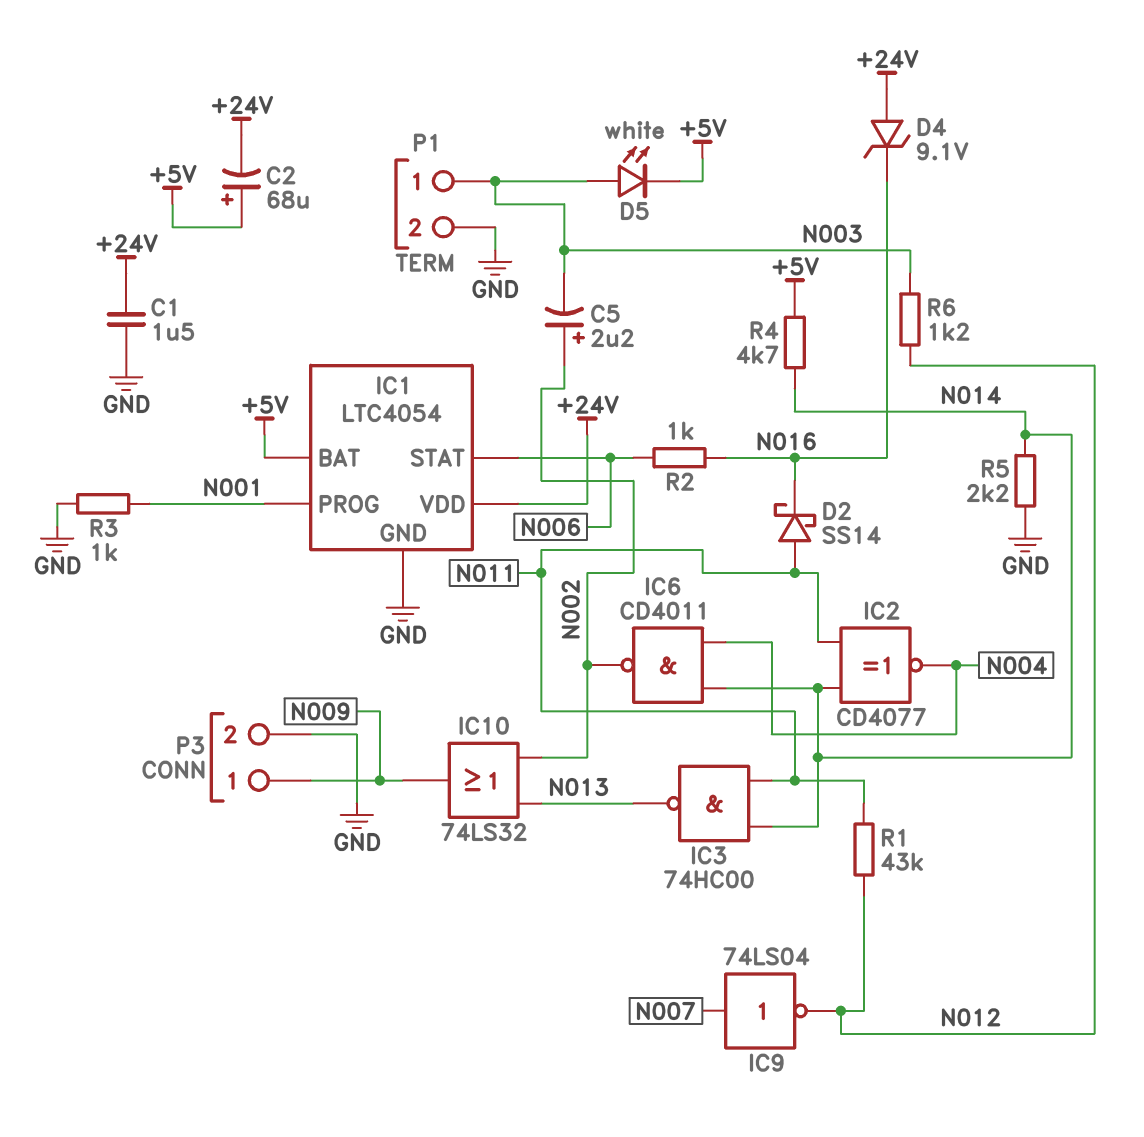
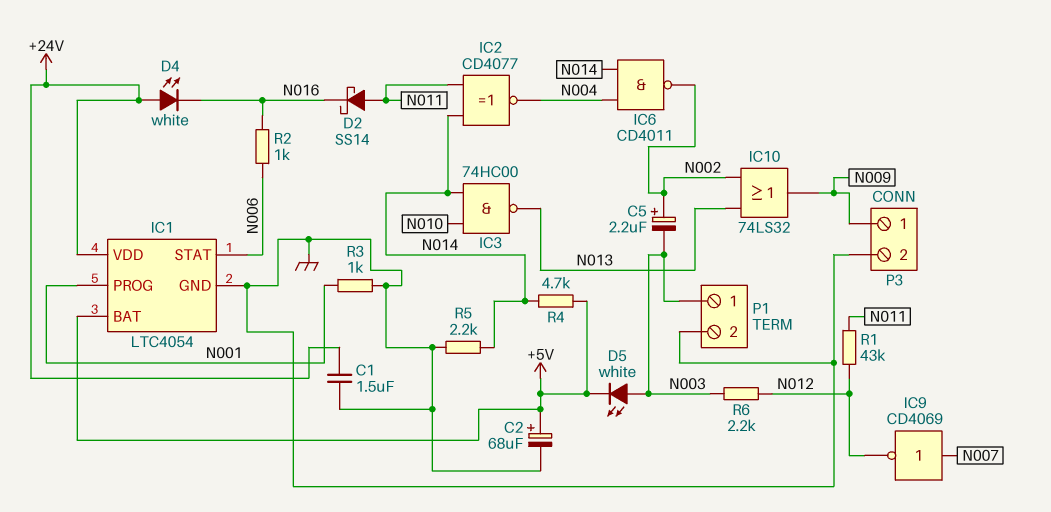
C2: 68uF (plus +5V, minus +24V) -> 68uF (plus +5V, minus GND)
D4: zener 9.1V (A +24V, K N016) -> LED white (A +24V, K N016)
IC3: NAND 74HC00 (in N011, in N014, out N013) -> NAND 74HC00 (in N010, in N014, out N013)
IC9: NOT 74LS04 (in N007, out N012) -> NOT CD4069 (in N007, out N012)
R6: 1.2k (N003, N012) -> 2.2k (N003, N012)

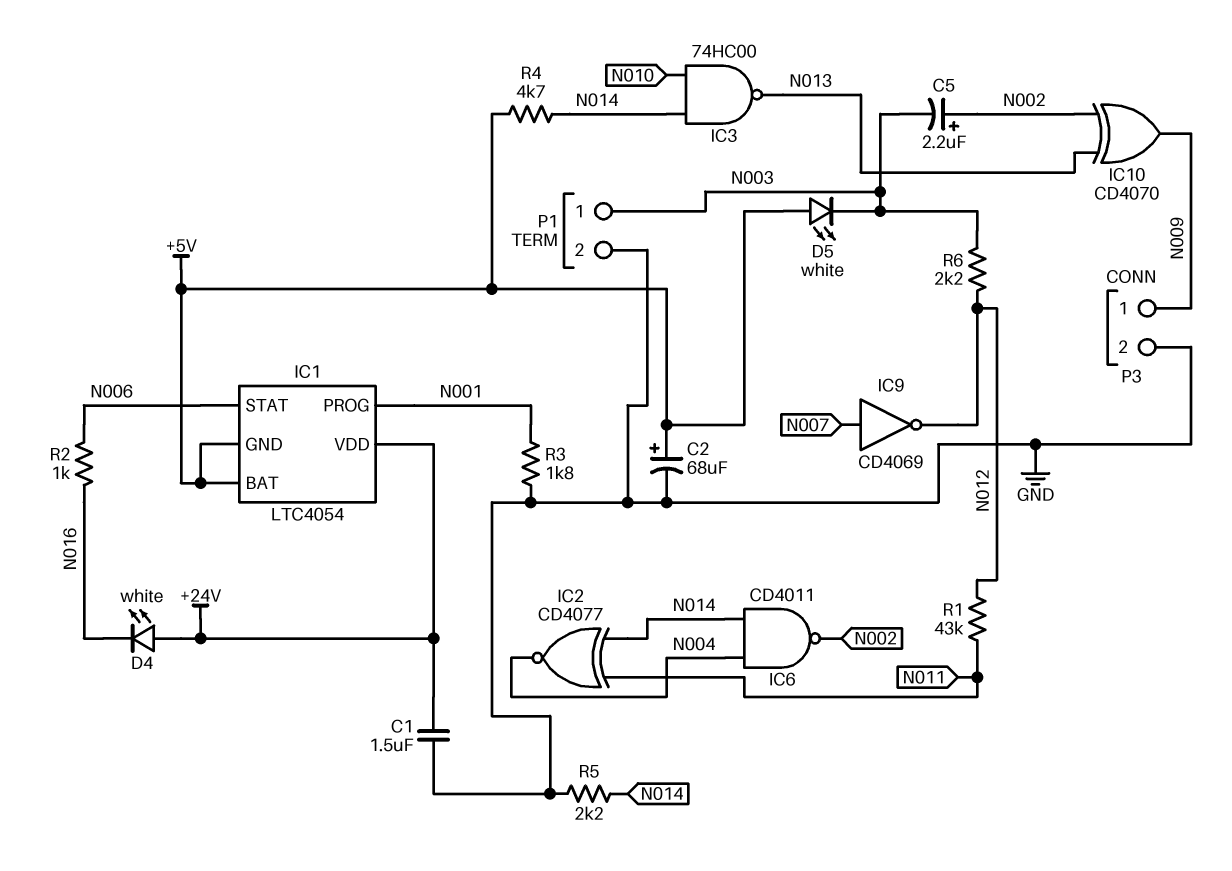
D2: schottky SS14 (A N011, K N016) -> none
D5: LED white (A N003, K +5V) -> LED white (A +5V, K N003)
IC1 pin GND: GND -> +5V
IC10: OR 74LS32 (in N002, in N013, out N009) -> XOR CD4070 (in N002, in N013, out N009)
R3: 1k (GND, N001) -> 1.8k (GND, N001)

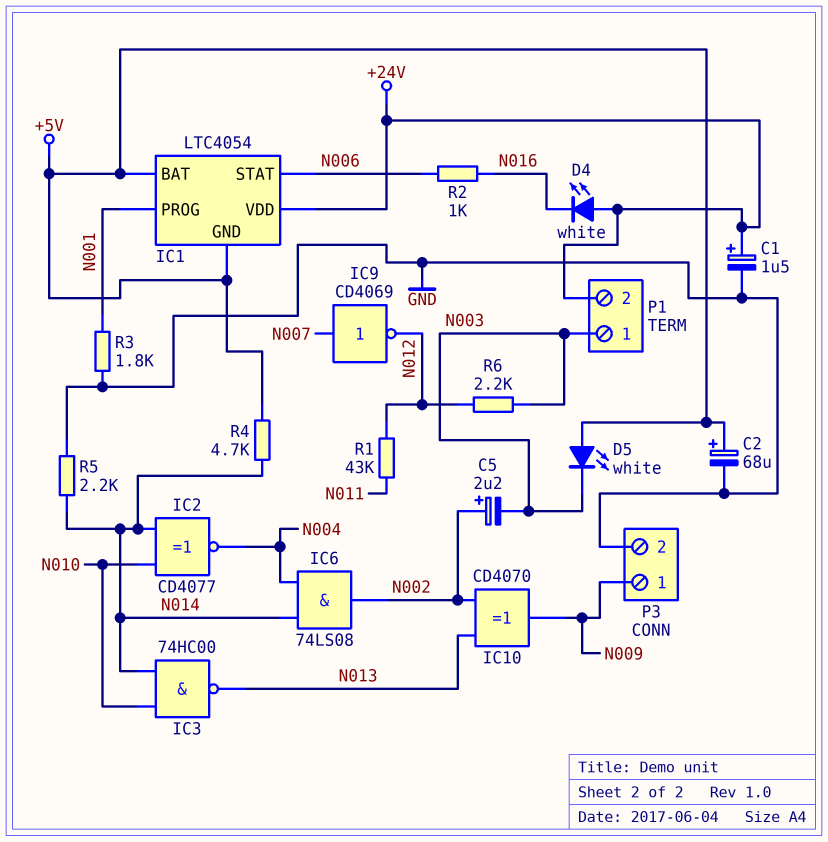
C1: 1.5uF (+24V, GND) -> 1.5uF (plus +24V, minus GND)
IC2: XNOR CD4077 (in N011, in N014, out N004) -> XNOR CD4077 (in N010, in N014, out N004)
IC6: NAND CD4011 (in N004, in N014, out N002) -> AND 74LS08 (in N004, in N014, out N002)
P1 pin 2: GND -> +24V

